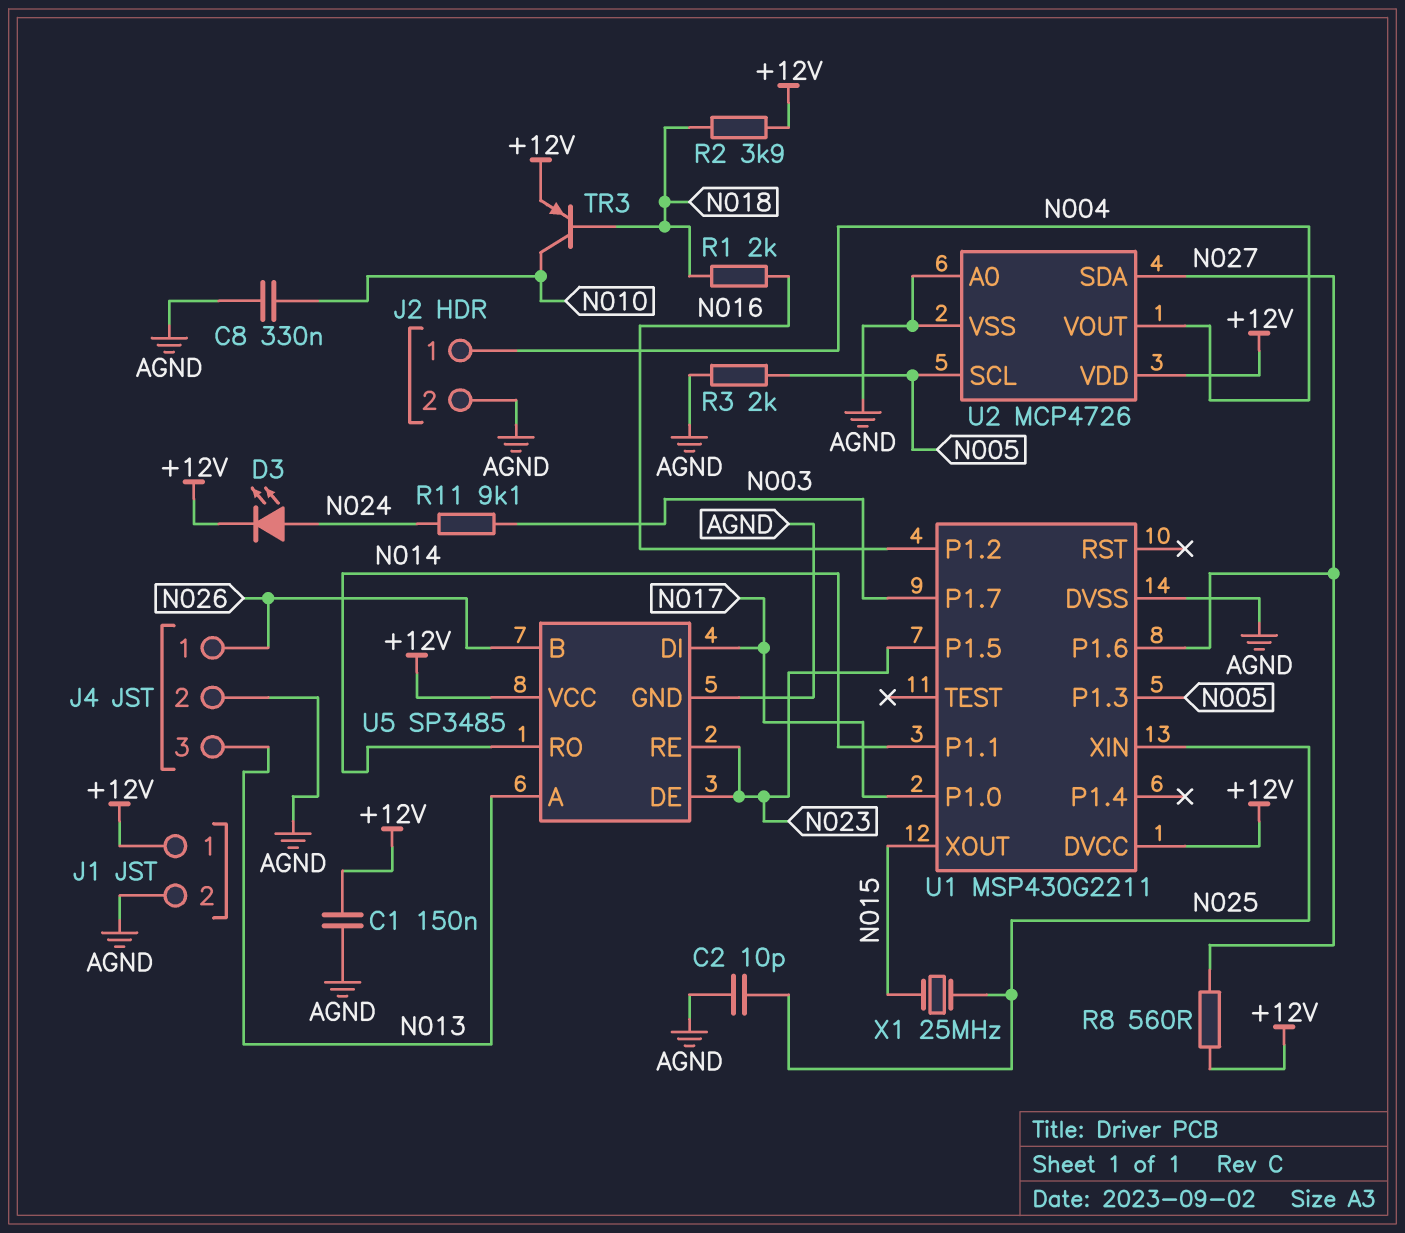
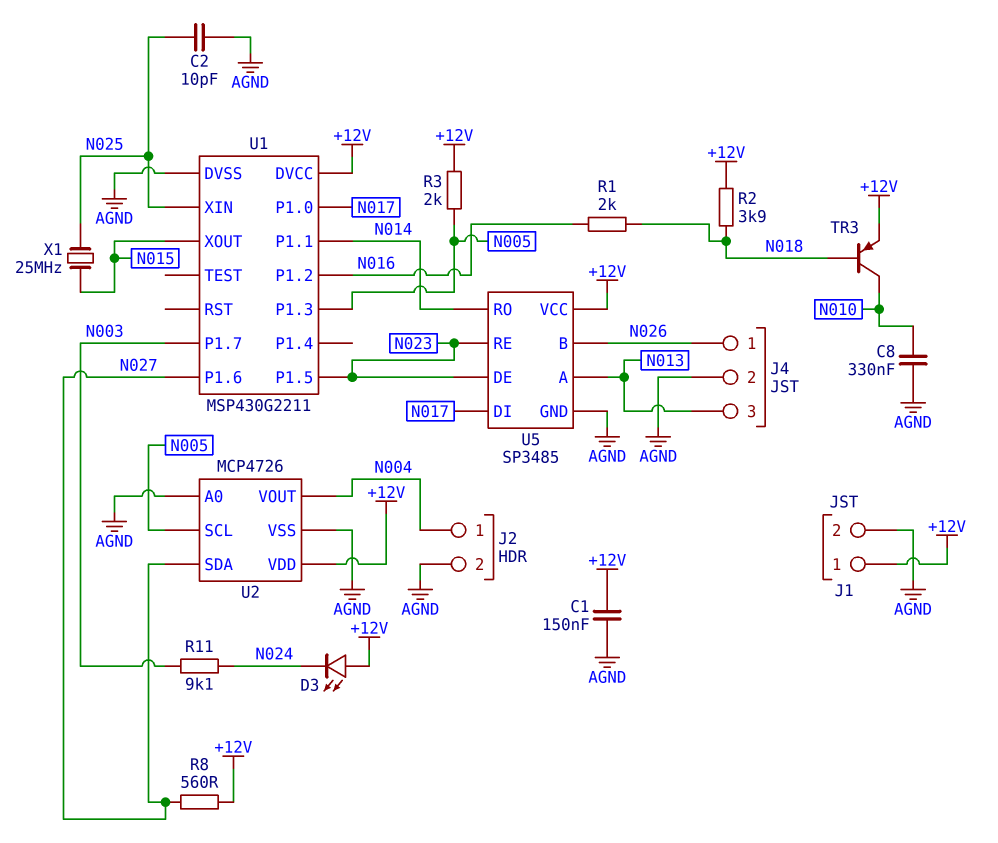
D3: LED (A N024, K +12V) -> LED (A +12V, K N024)
R3: 2k (AGND, N005) -> 2k (+12V, N005)

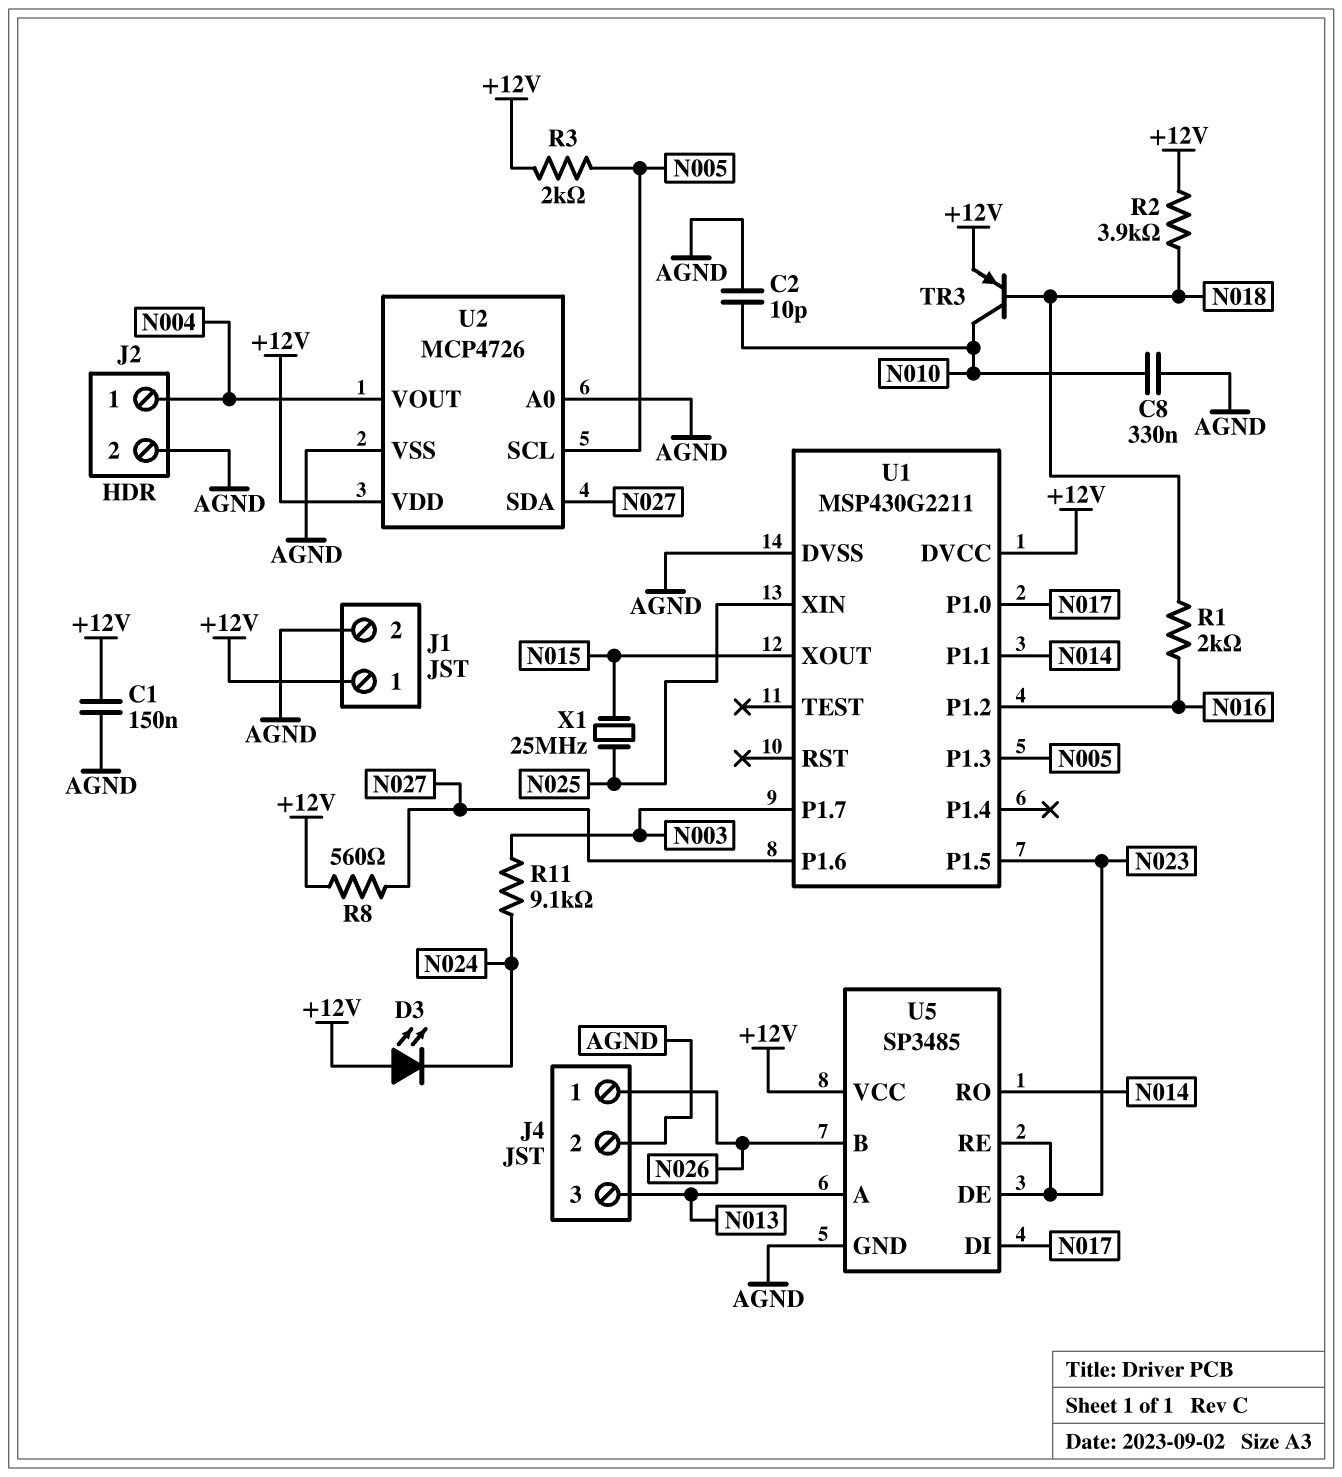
C2: 10pF (AGND, N025) -> 10pF (AGND, N010)

